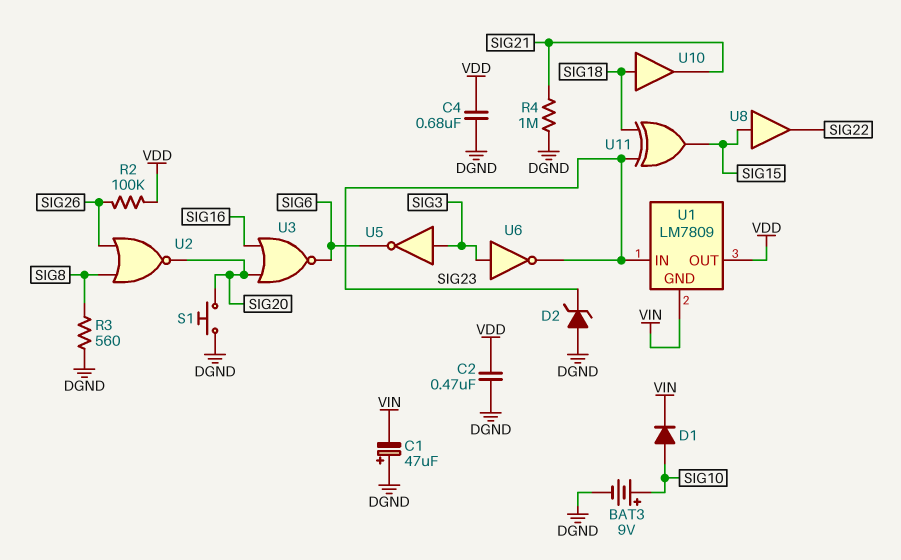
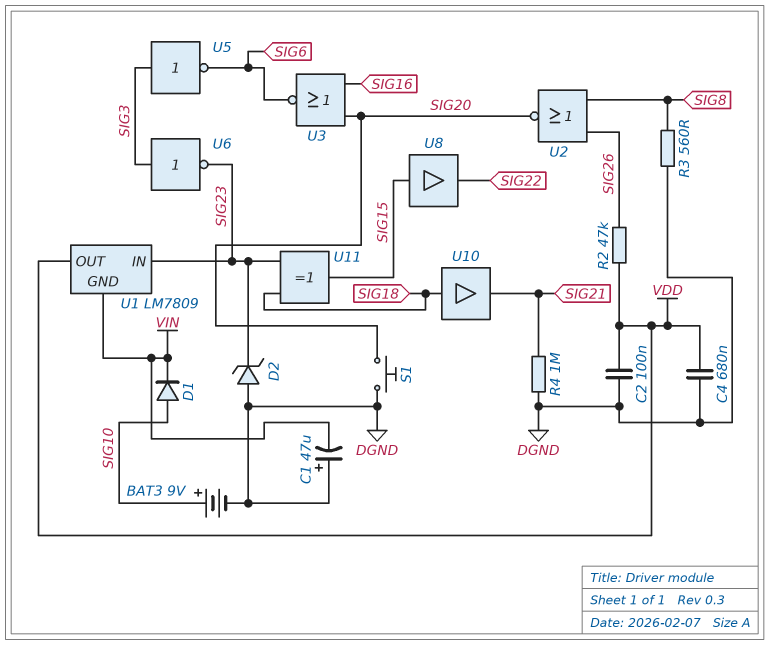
C2: 470nF (DGND, VDD) -> 100nF (DGND, VDD)
R2: 100k (SIG26, VDD) -> 47k (SIG26, VDD)

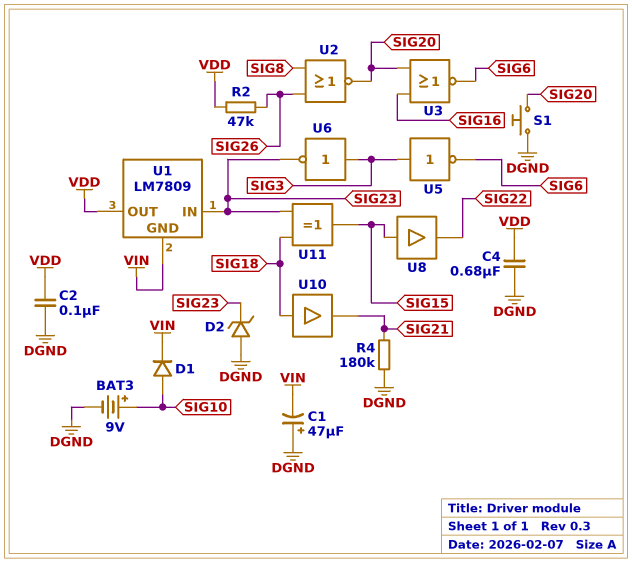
R3: 560 (DGND, SIG8) -> none
R4: 1M (DGND, SIG21) -> 180k (DGND, SIG21)

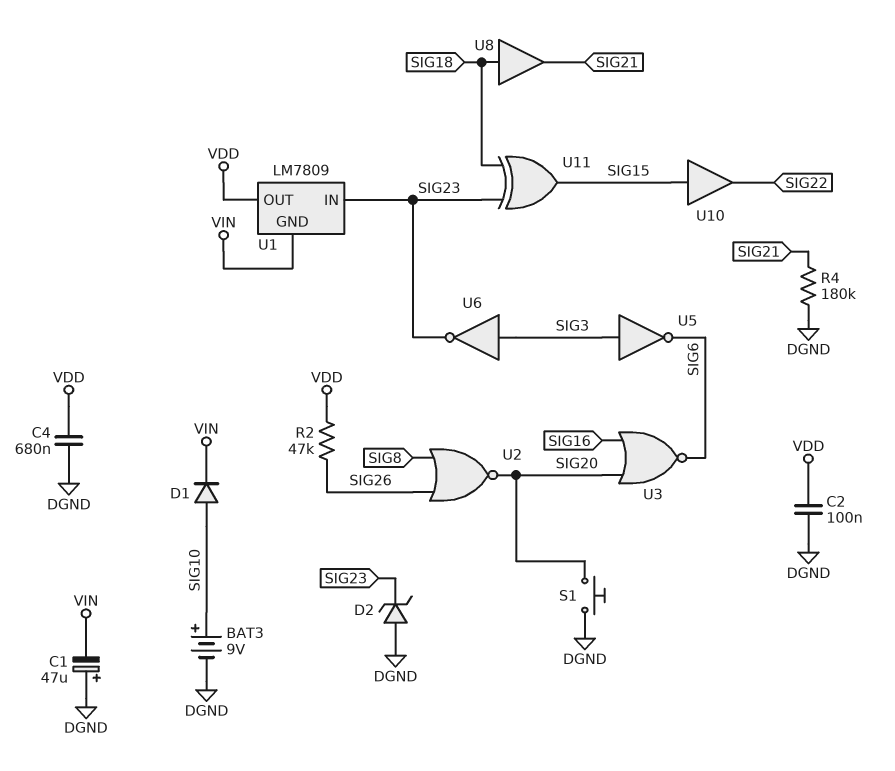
U8: buffer (in SIG15, out SIG22) -> buffer (in SIG18, out SIG21)
U10: buffer (in SIG18, out SIG21) -> buffer (in SIG15, out SIG22)

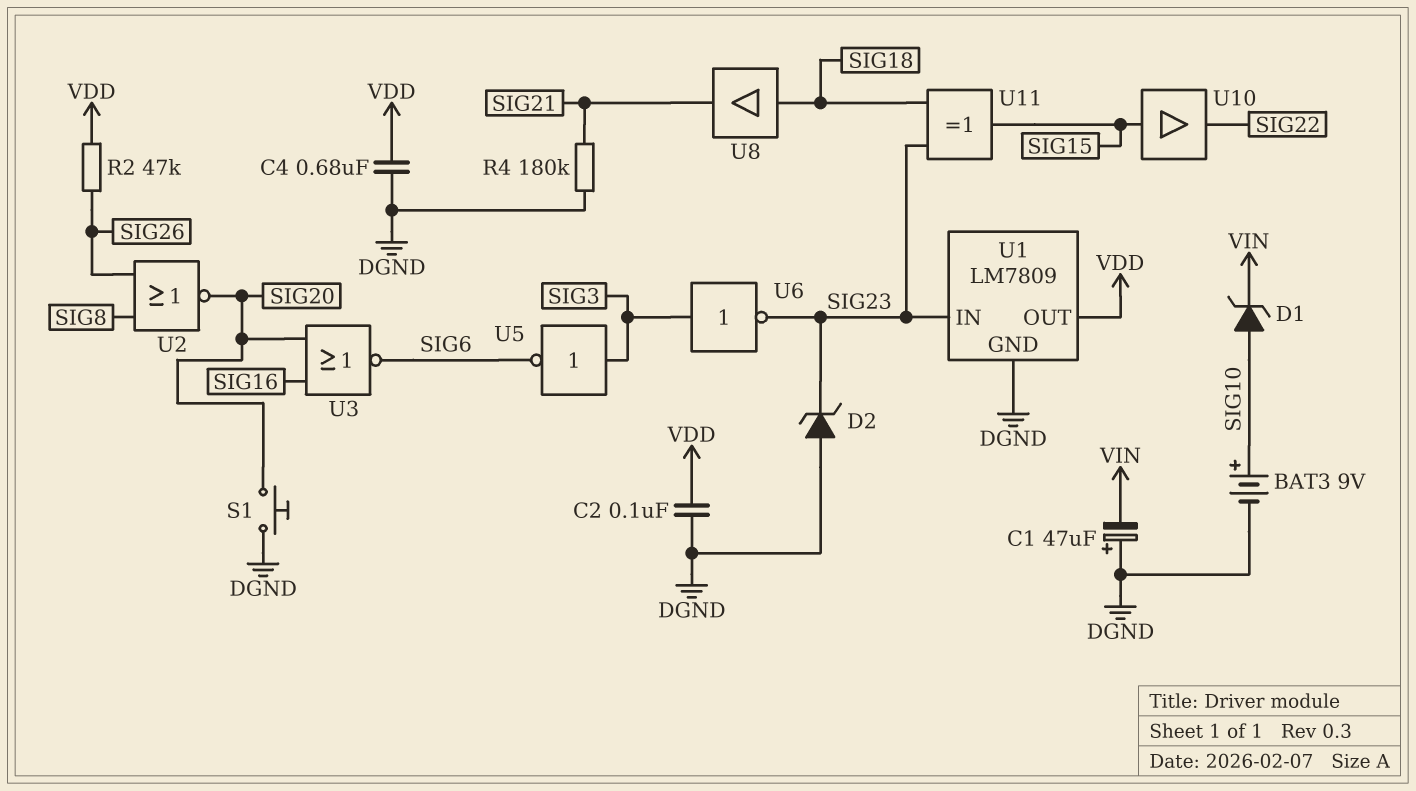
D1: diode (A SIG10, K VIN) -> zener (A SIG10, K VIN)
U1 pin GND: VIN -> DGND

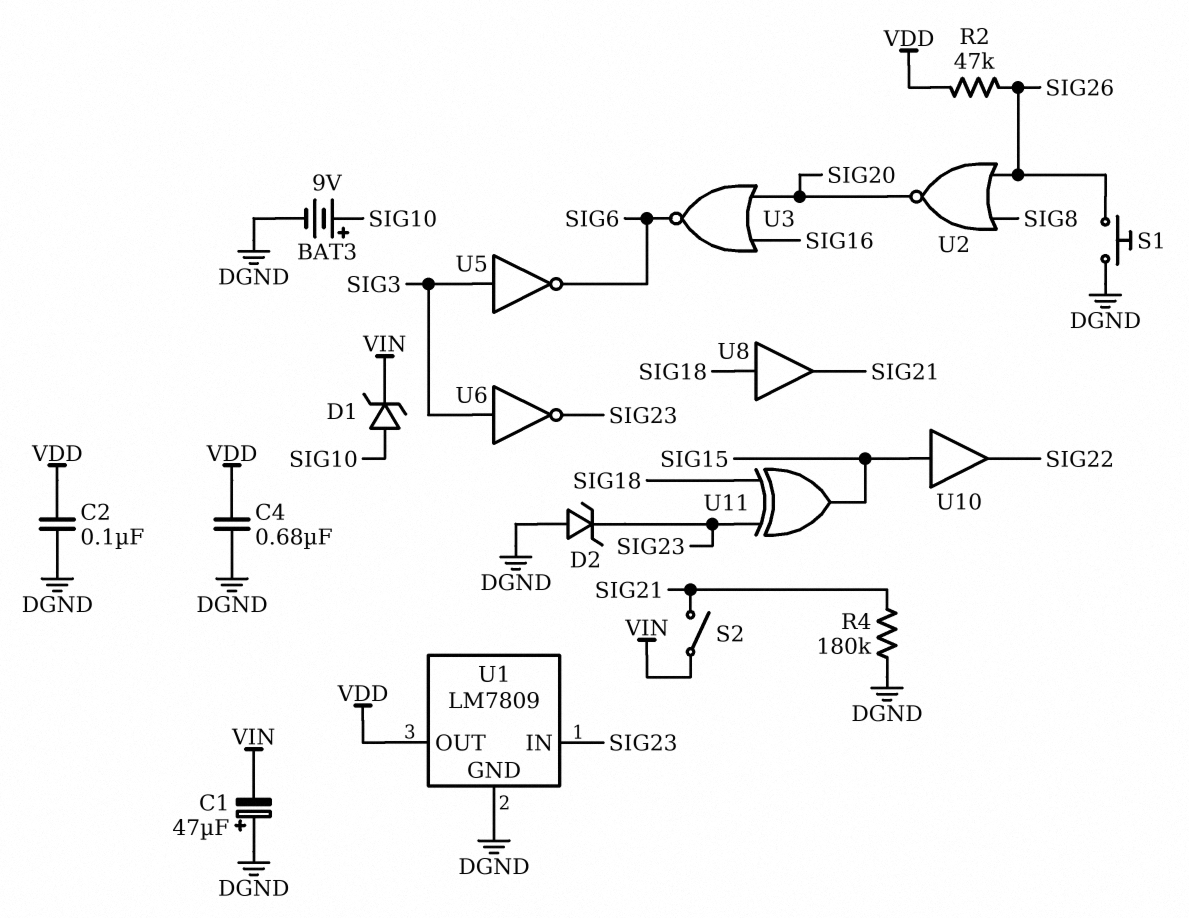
S1: button (DGND, SIG20) -> button (DGND, SIG26)
S2: none -> switch (SIG21, VIN)

